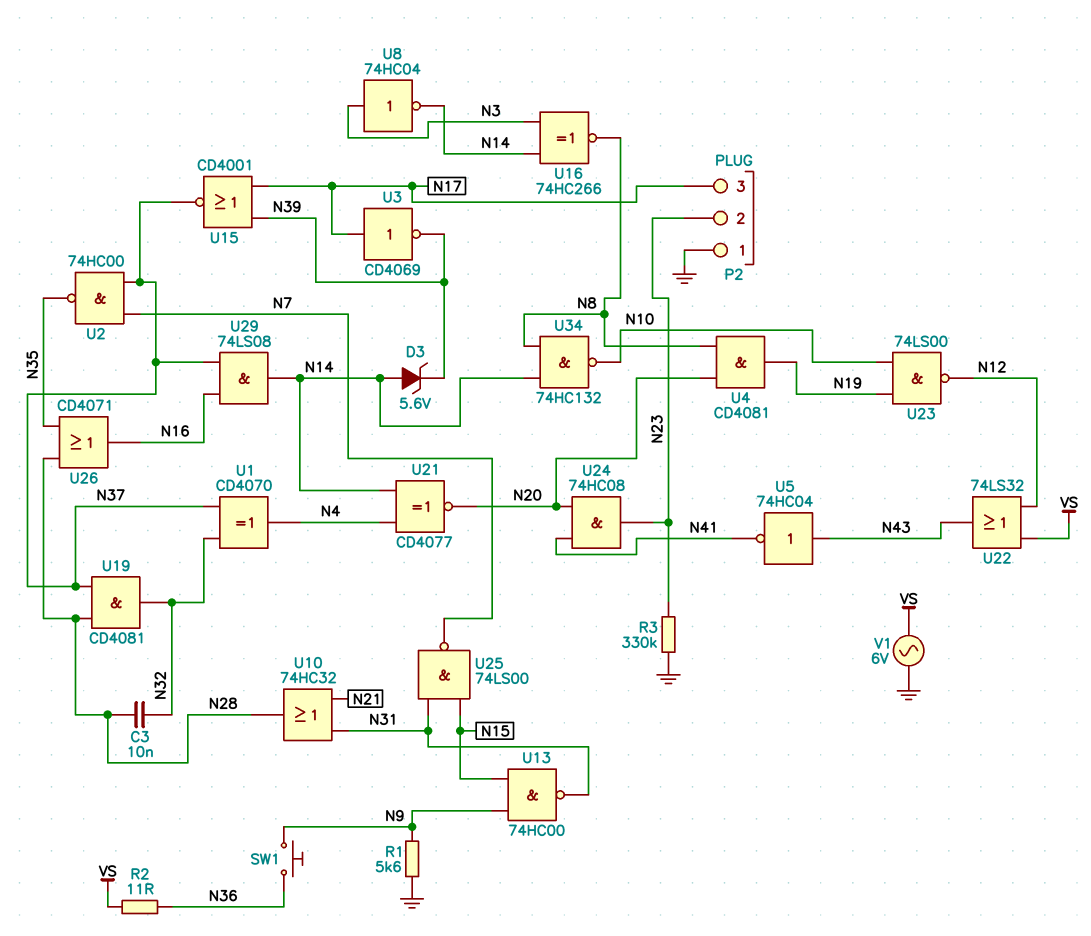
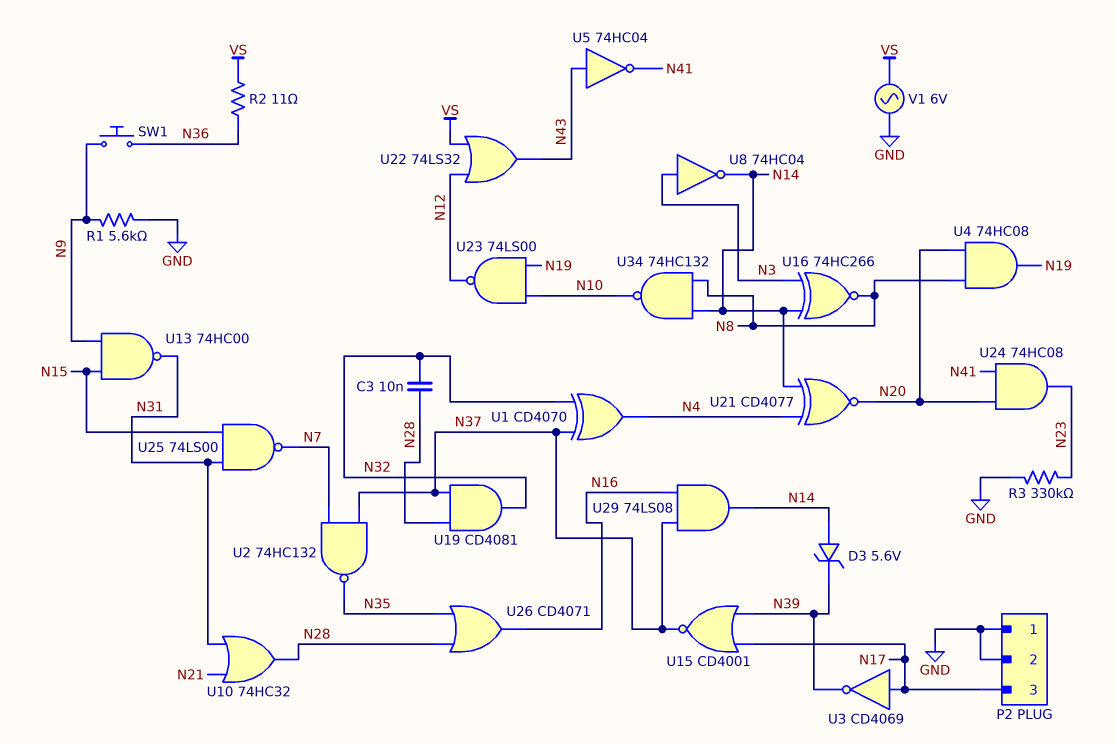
P2 pin 2: N23 -> GND
U2: NAND 74HC00 (in N7, in N37, out N35) -> NAND 74HC132 (in N7, in N37, out N35)
U4: AND CD4081 (in N8, in N20, out N19) -> AND 74HC08 (in N8, in N20, out N19)

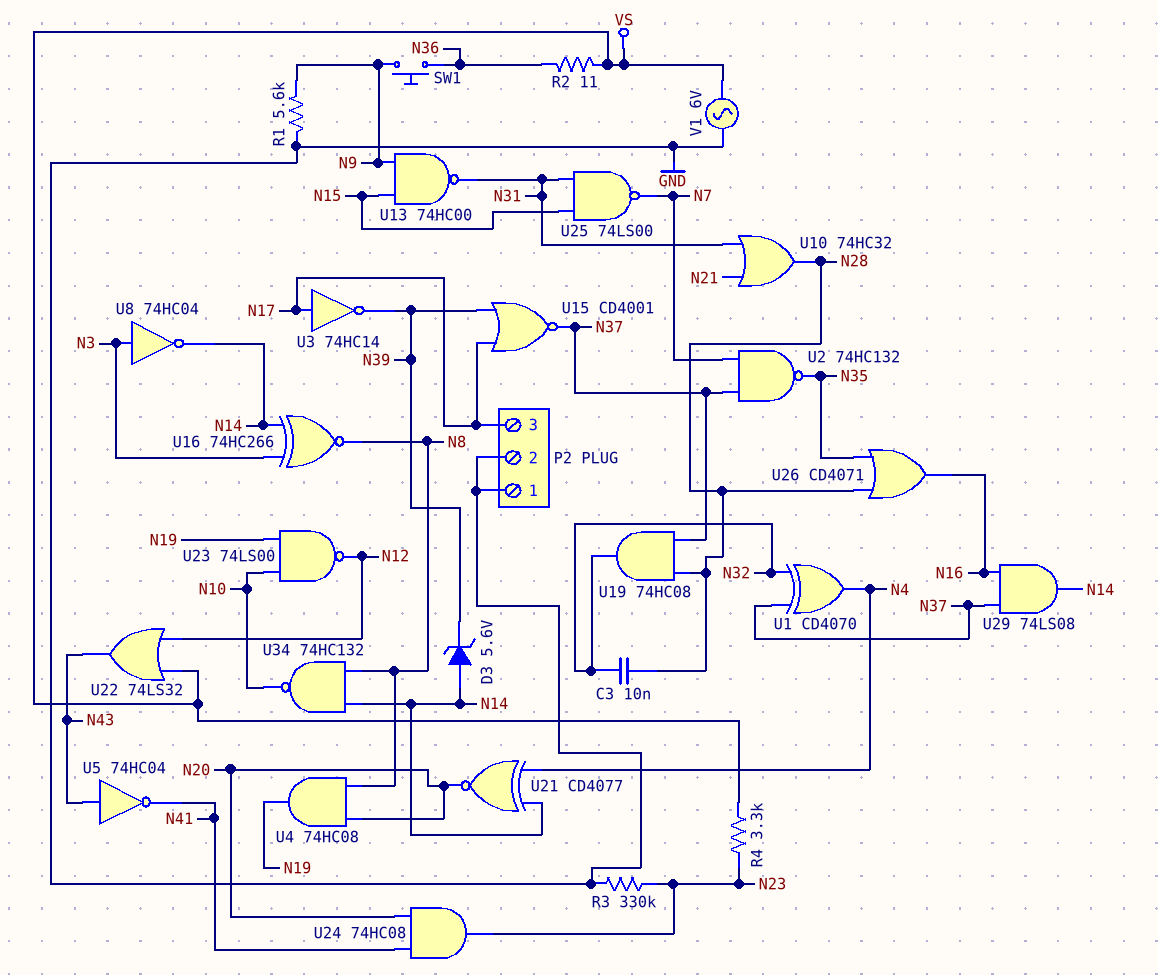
R4: none -> 3.3k (N23, VS)
U3: NOT CD4069 (in N17, out N39) -> NOT 74HC14 (in N17, out N39)
U19: AND CD4081 (in N28, in N37, out N32) -> AND 74HC08 (in N28, in N37, out N32)

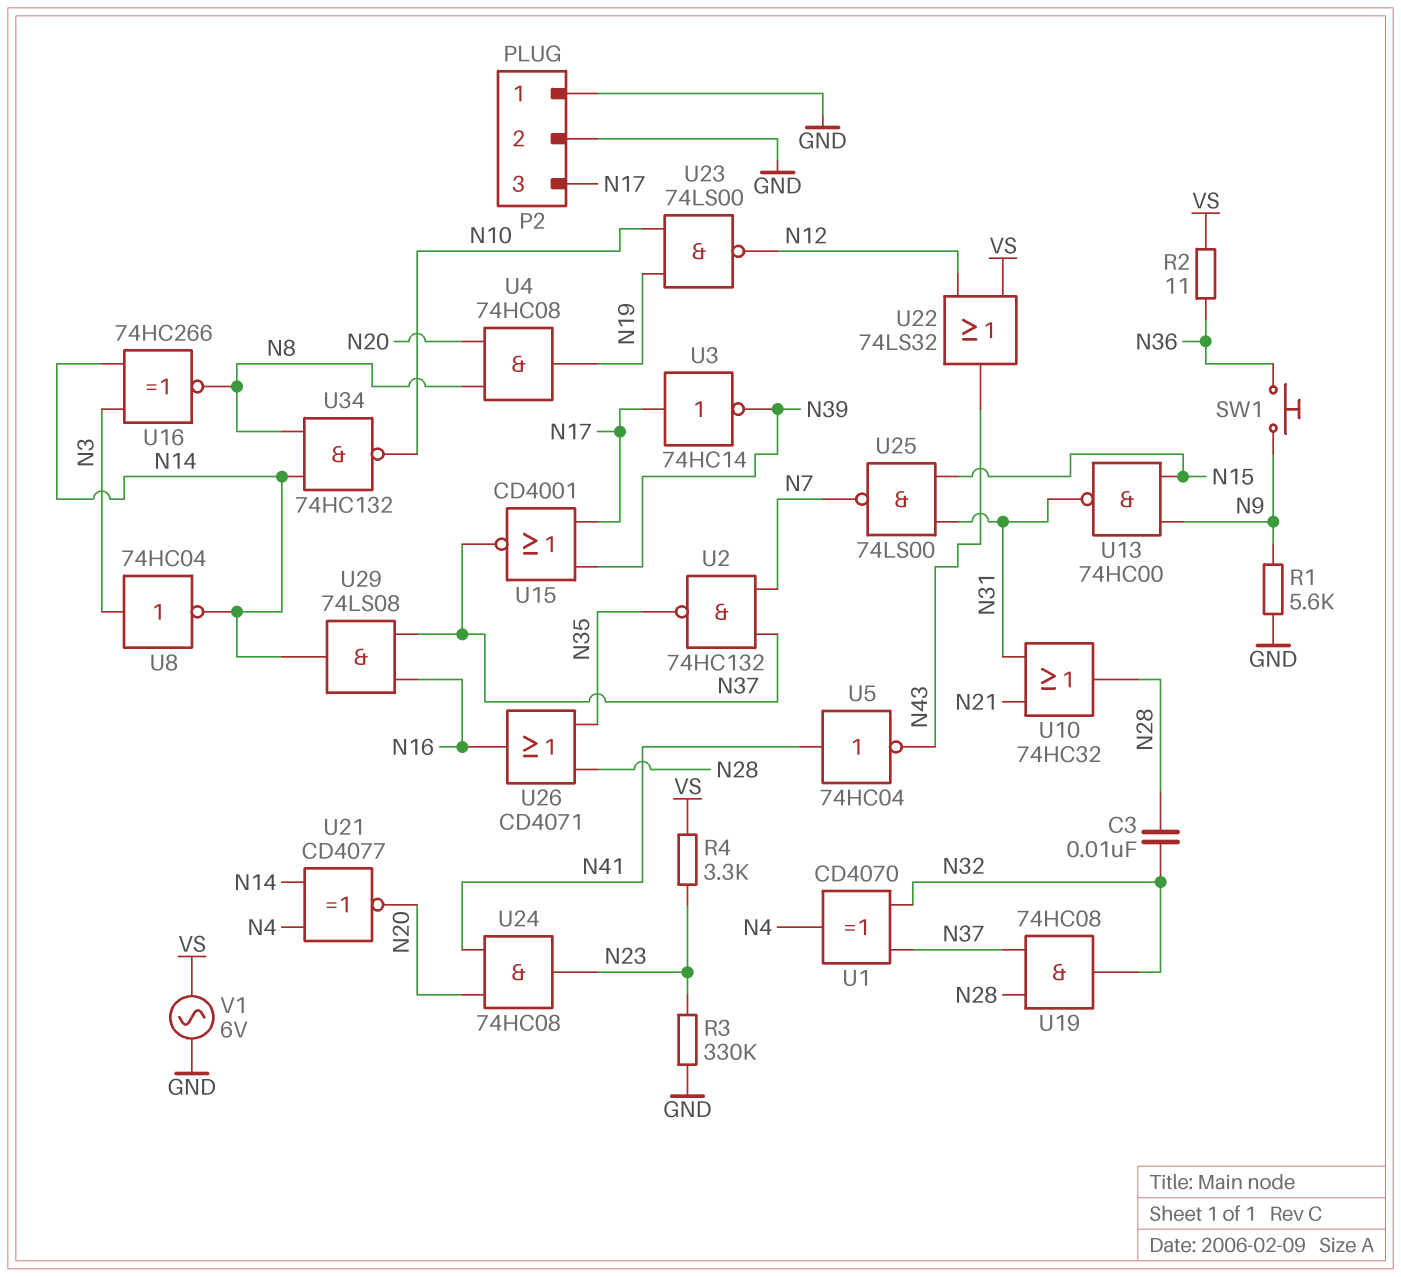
D3: zener 5.6V (A N14, K N39) -> none
U5: NOT 74HC04 (in N43, out N41) -> NOT 74HC04 (in N41, out N43)

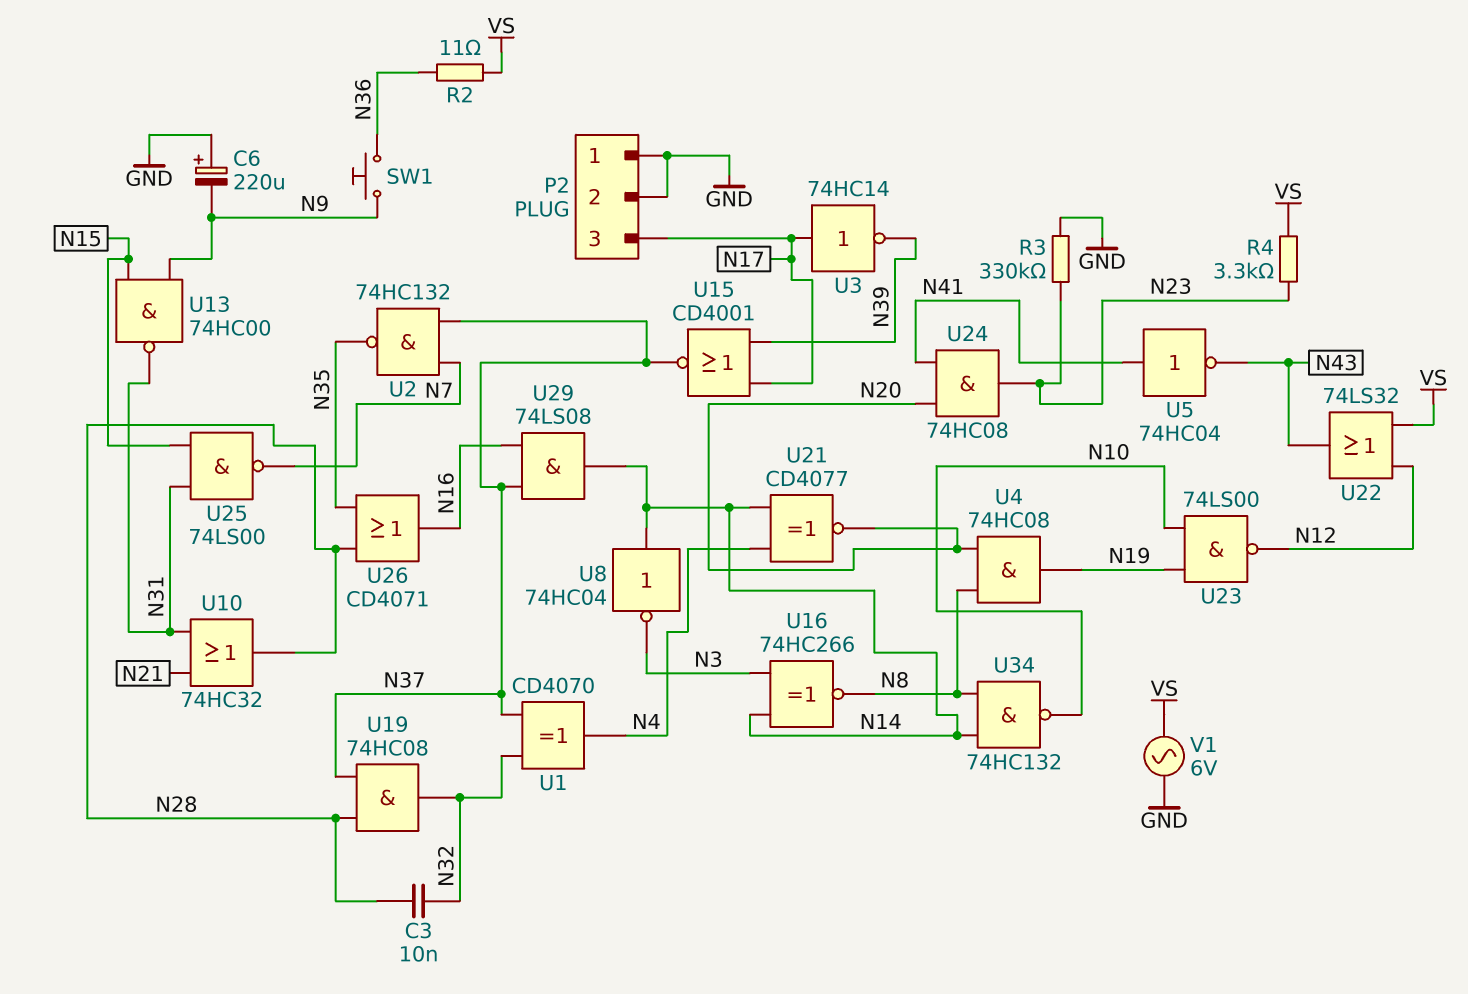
C6: none -> 220uF (plus GND, minus N9)
R1: 5.6k (GND, N9) -> none
U8: NOT 74HC04 (in N3, out N14) -> NOT 74HC04 (in N14, out N3)

